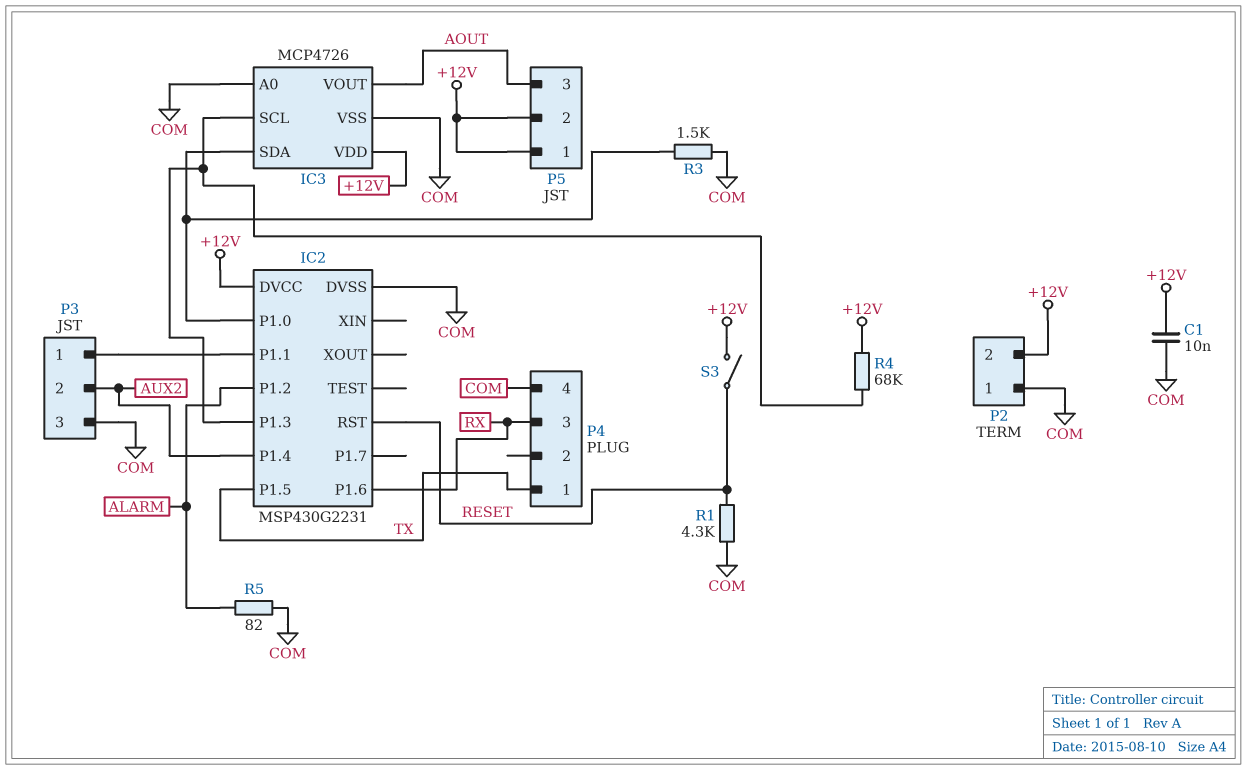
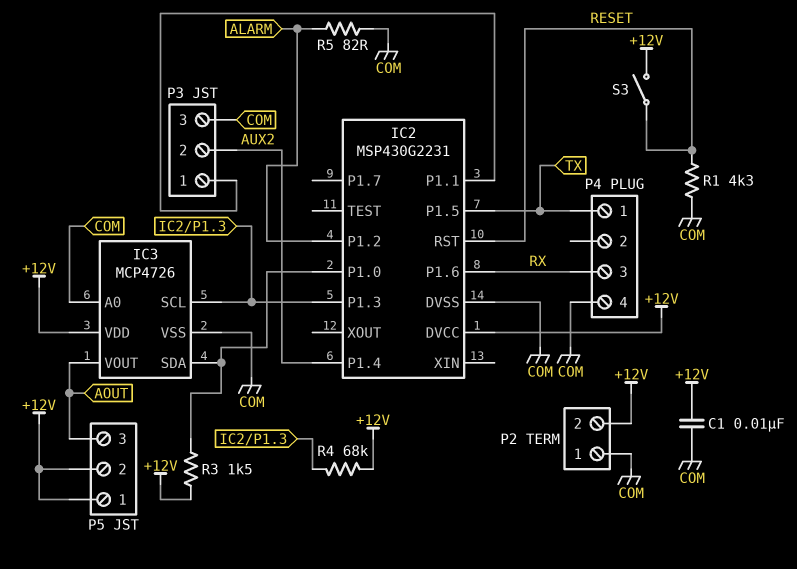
R3: 1.5k (COM, IC2/P1.0) -> 1.5k (+12V, IC2/P1.0)

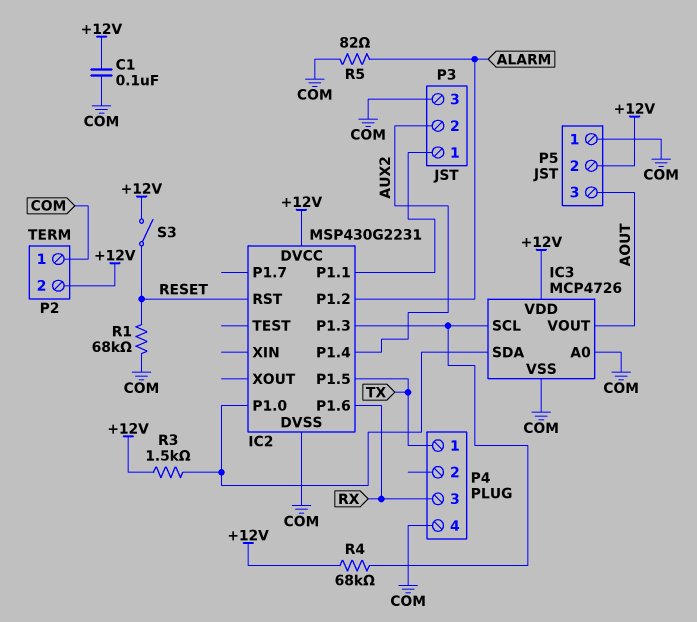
C1: 10nF (+12V, COM) -> 100nF (+12V, COM)
P5 pin 1: +12V -> COM
R1: 4.3k (COM, RESET) -> 68k (COM, RESET)

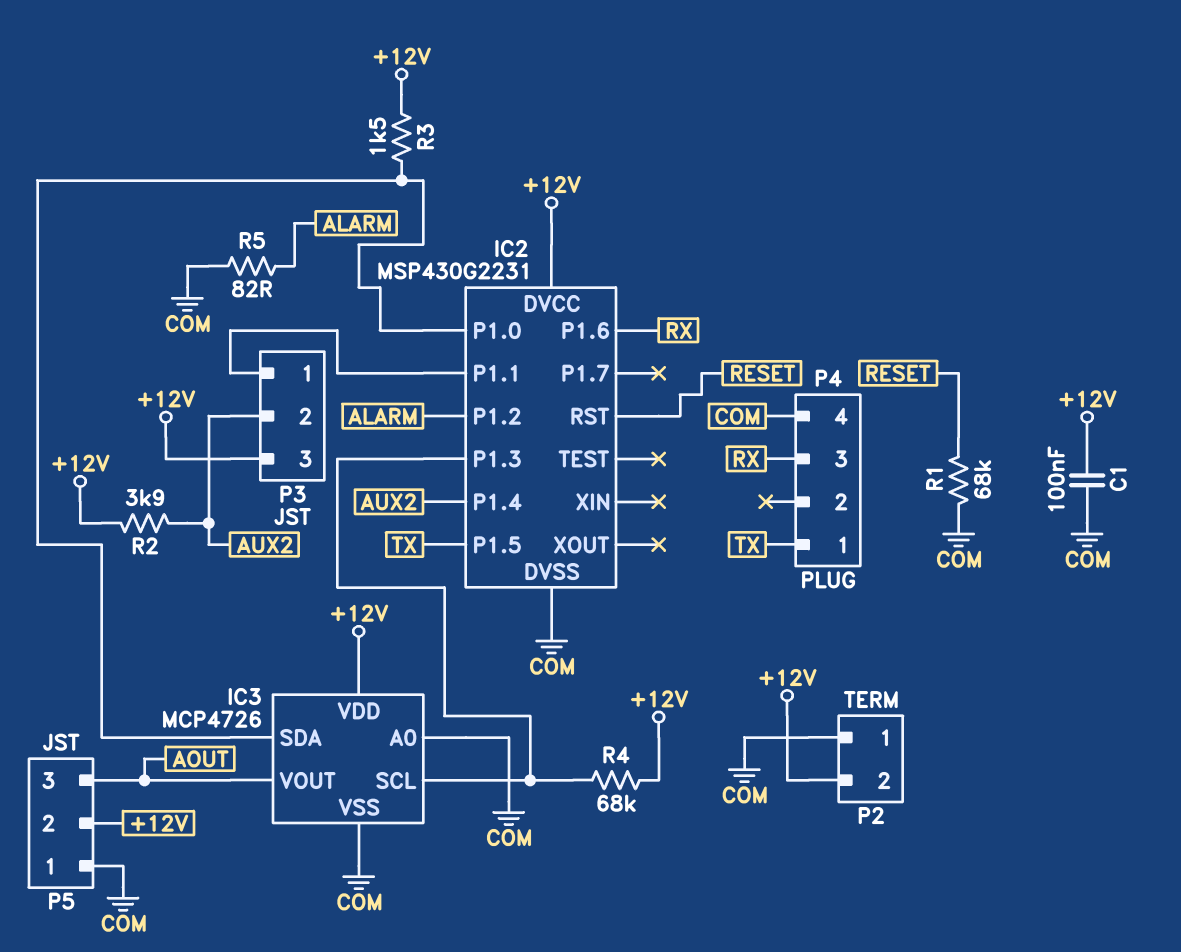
P3 pin 3: COM -> +12V
R2: none -> 3.9k (+12V, AUX2)
S3: switch (+12V, RESET) -> none

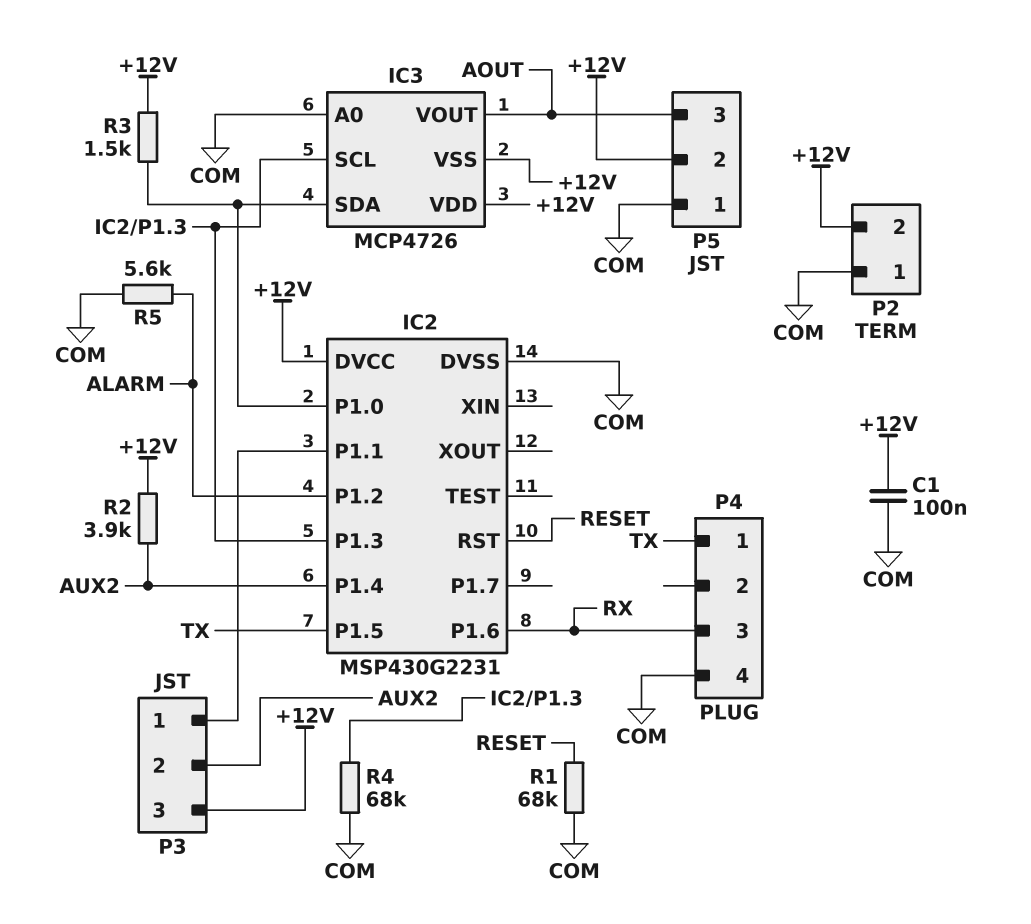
IC3 pin VSS: COM -> +12V
R4: 68k (+12V, IC2/P1.3) -> 68k (COM, IC2/P1.3)
R5: 82 (ALARM, COM) -> 5.6k (ALARM, COM)

